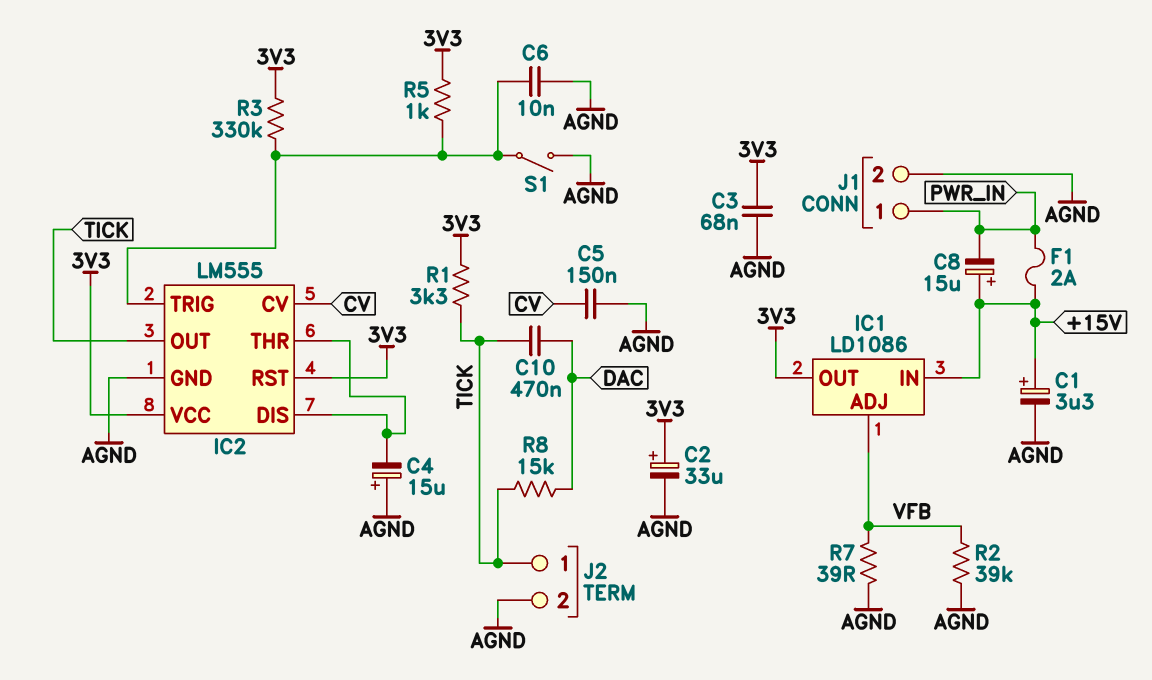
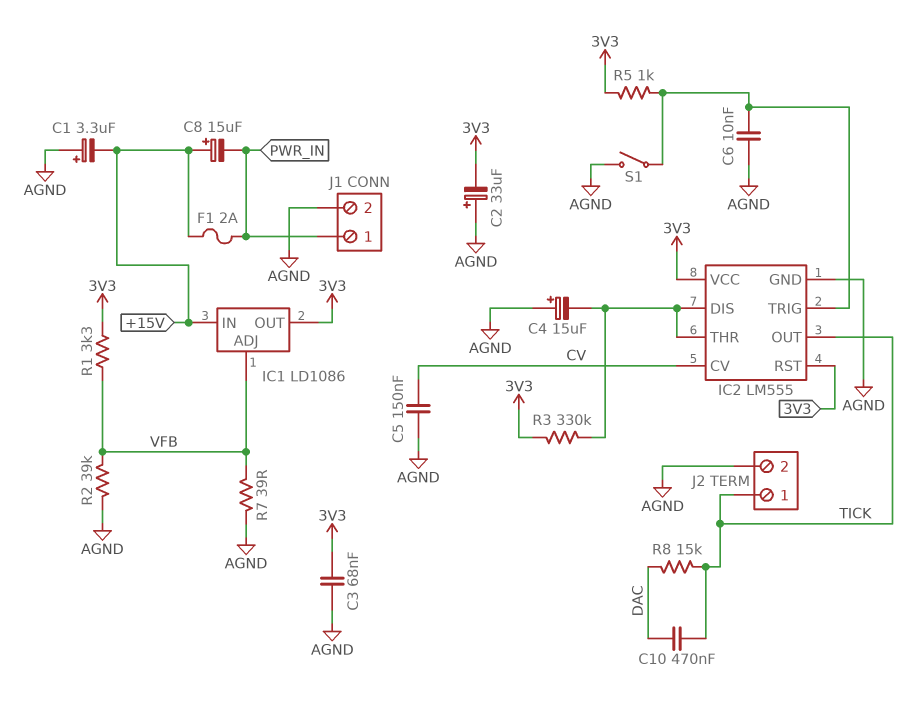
C1: 3.3uF (plus +15V, minus AGND) -> 3.3uF (plus AGND, minus +15V)
C2: 33uF (plus 3V3, minus AGND) -> 33uF (plus AGND, minus 3V3)
R1: 3.3k (3V3, TICK) -> 3.3k (3V3, VFB)
R3: 330k (3V3, IC2/TRIG) -> 330k (3V3, IC2/DIS)

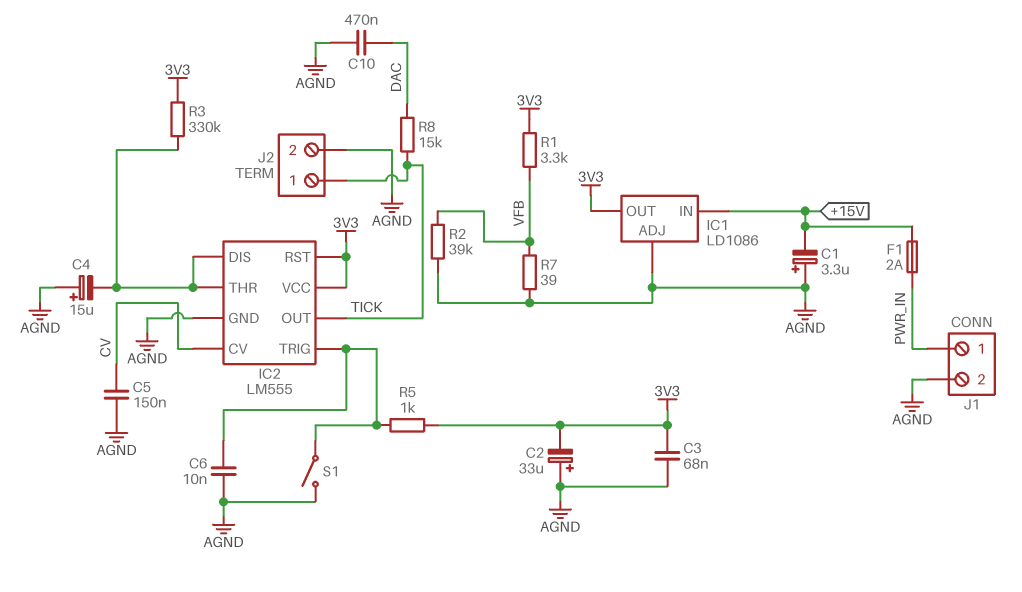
C8: 15uF (plus +15V, minus PWR_IN) -> none
C10: 470nF (DAC, TICK) -> 470nF (AGND, DAC)
IC1 pin ADJ: VFB -> AGND

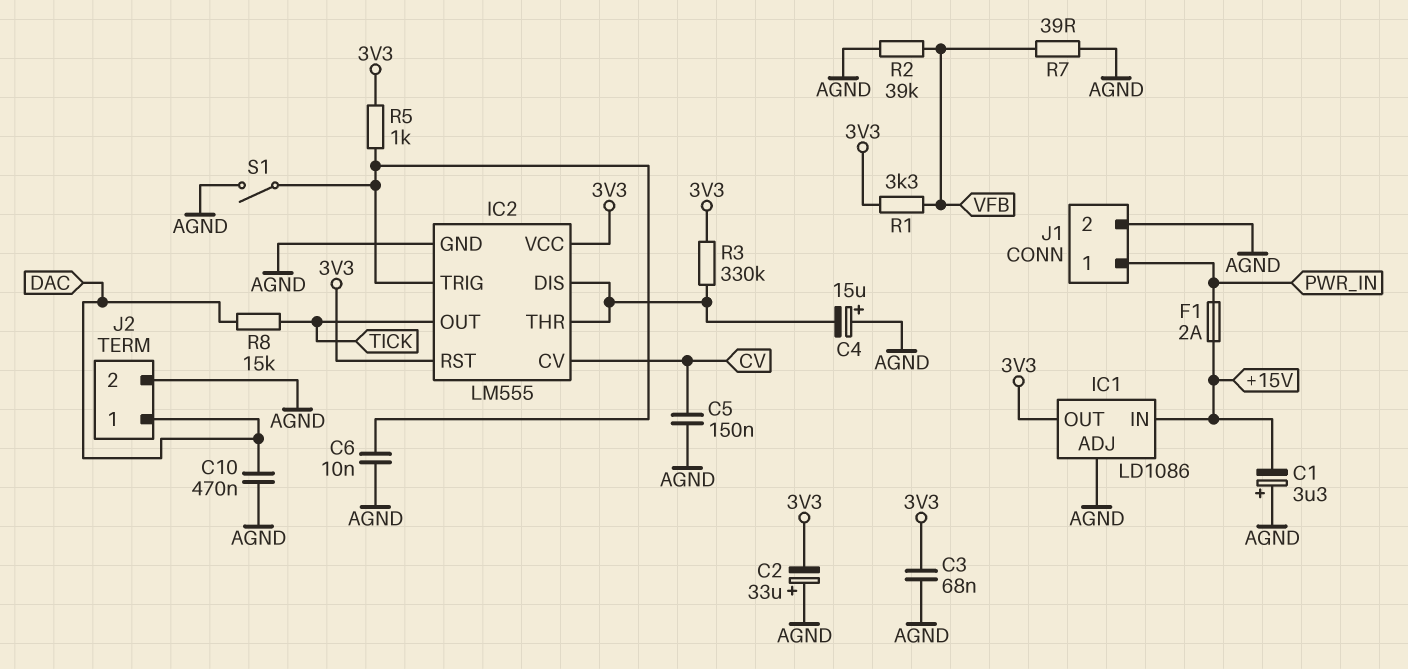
J2 pin 1: TICK -> DAC

